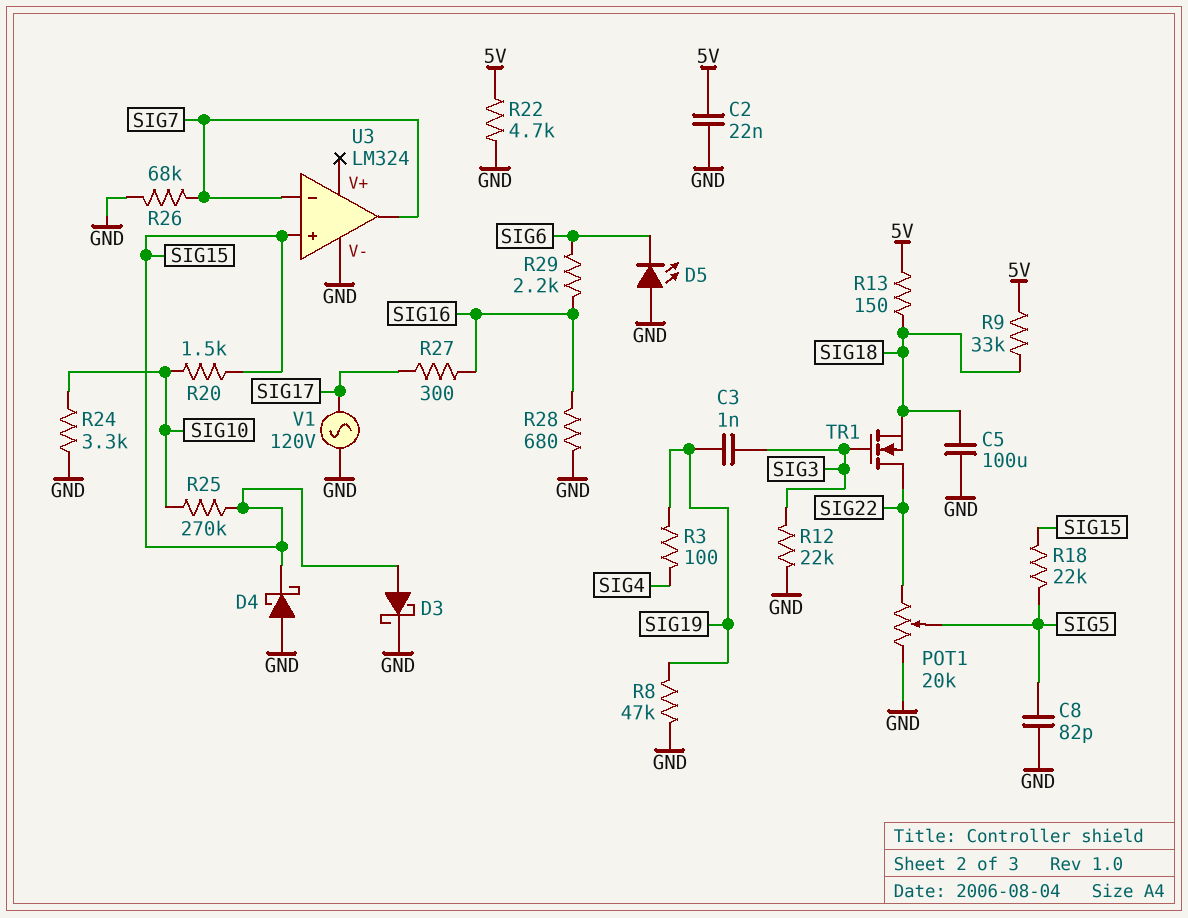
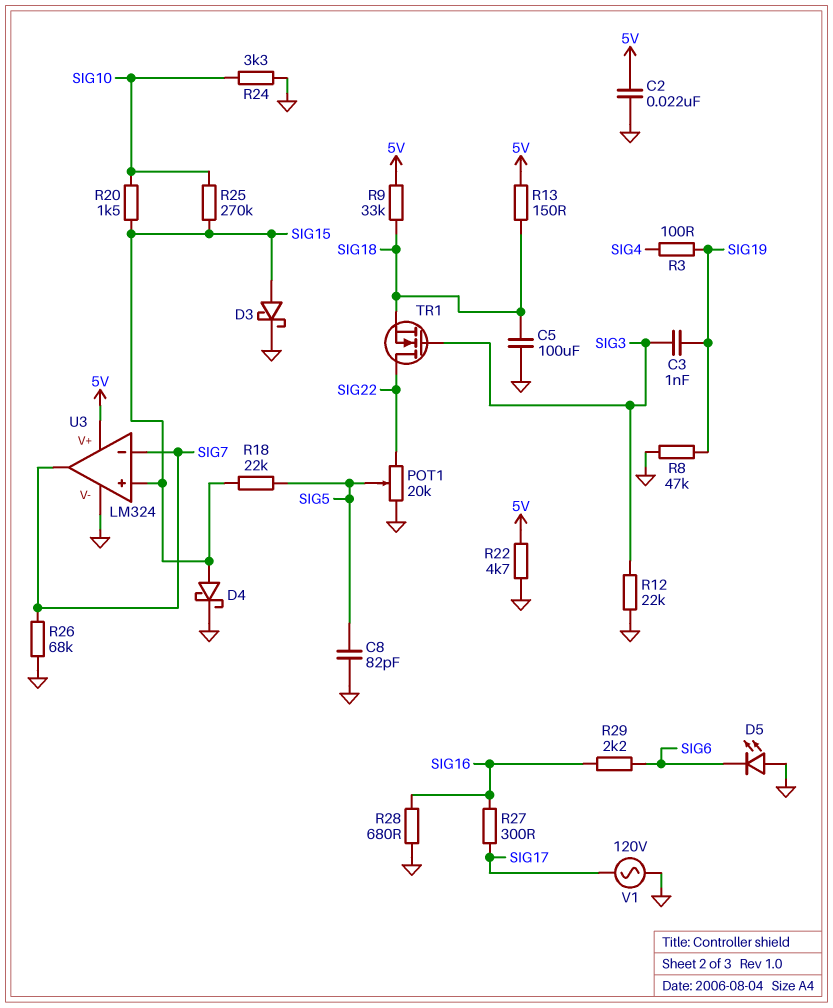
D4: schottky (A GND, K SIG15) -> schottky (A SIG15, K GND)
U3 pin V+: none -> 5V

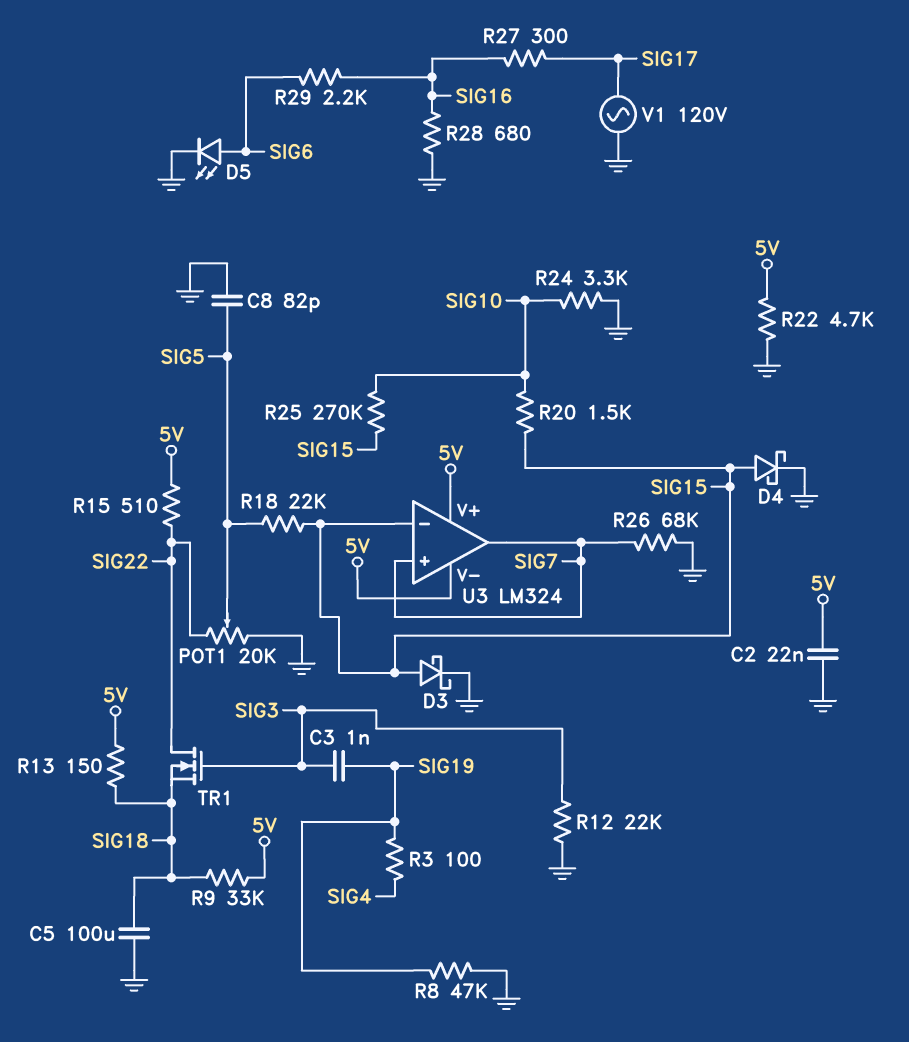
D5: LED (A GND, K SIG6) -> LED (A SIG6, K GND)
R15: none -> 510 (5V, SIG22)
U3 pin V-: GND -> 5V
U3 pin in+: SIG15 -> SIG7
U3 pin in-: SIG7 -> SIG15

